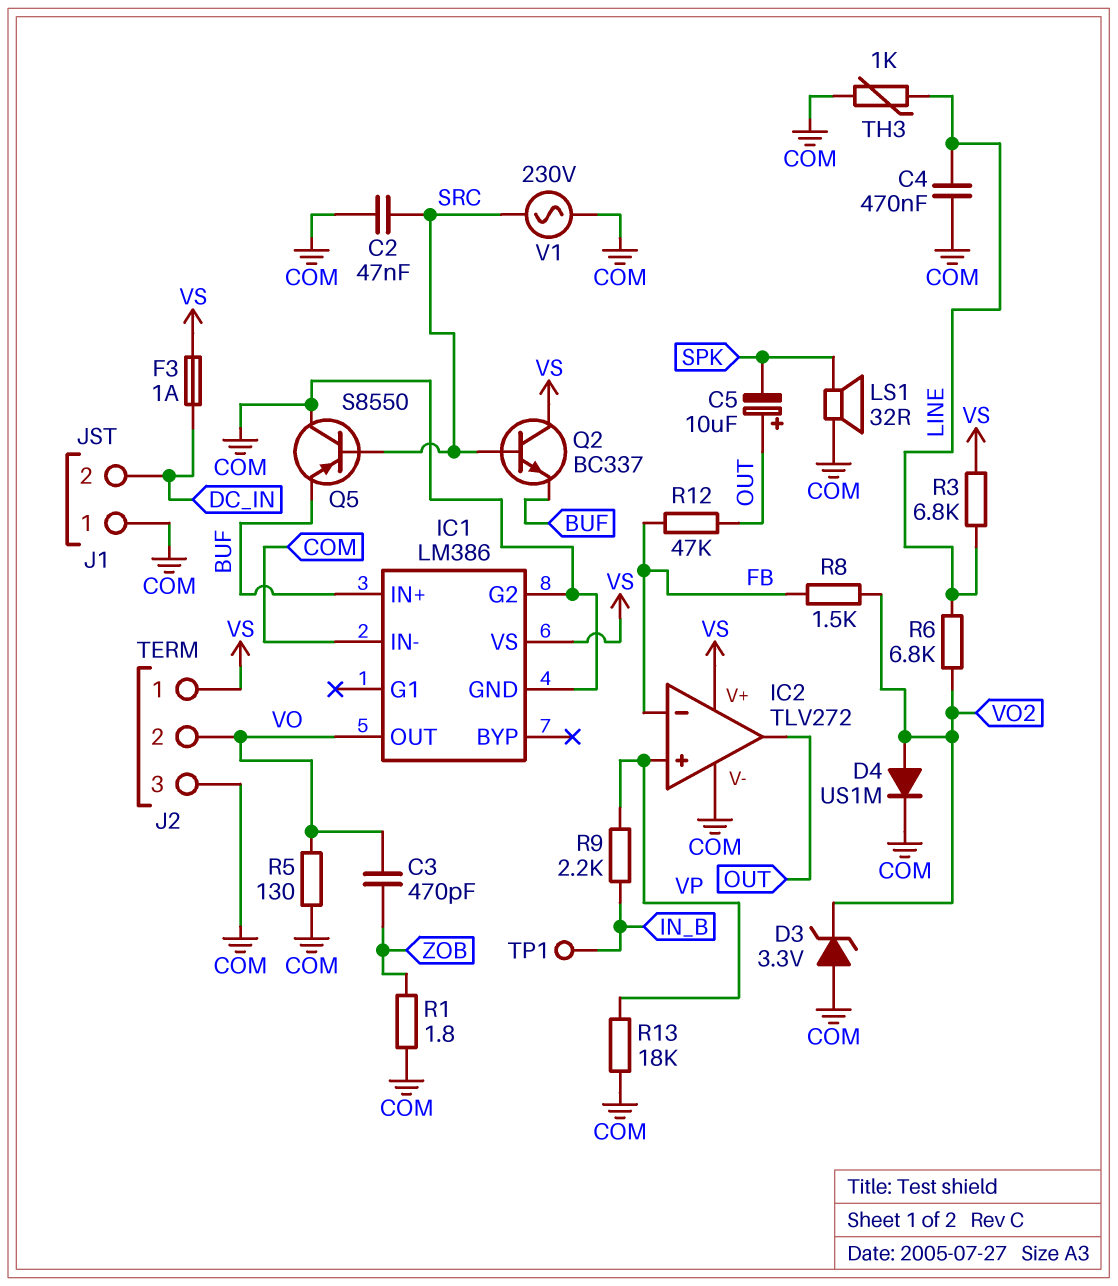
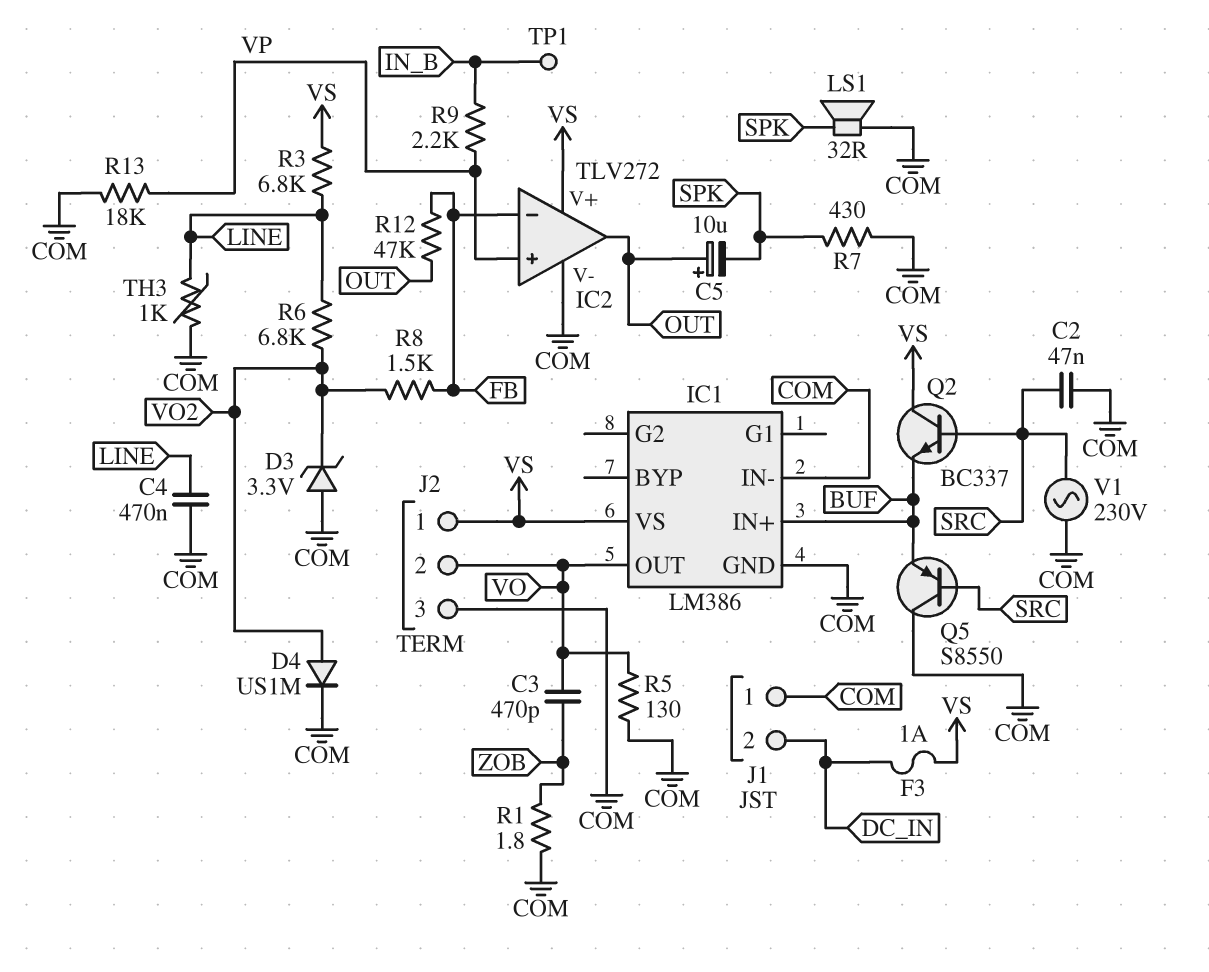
IC1 pin G2: COM -> none
R7: none -> 430 (COM, SPK)

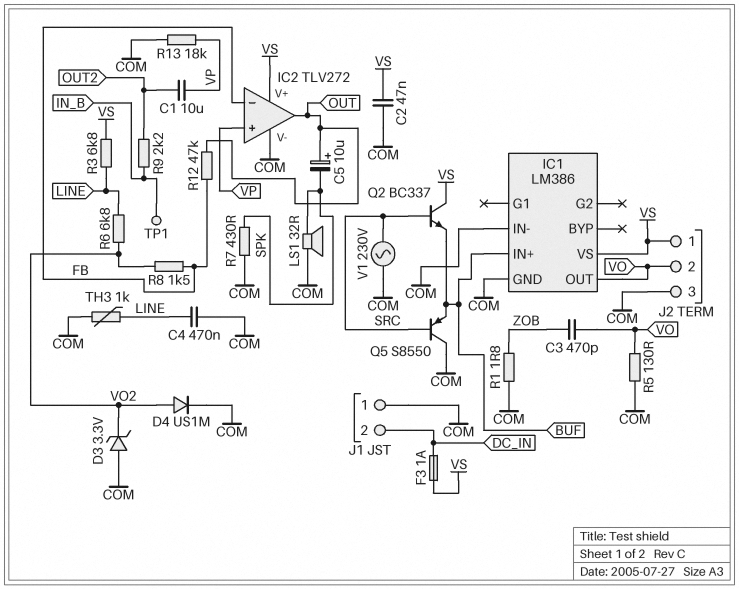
C1: none -> 10uF (OUT2, VP)
C2: 47nF (COM, SRC) -> 47nF (COM, VS)
R9: 2.2k (IN_B, VP) -> 2.2k (IN_B, OUT2)

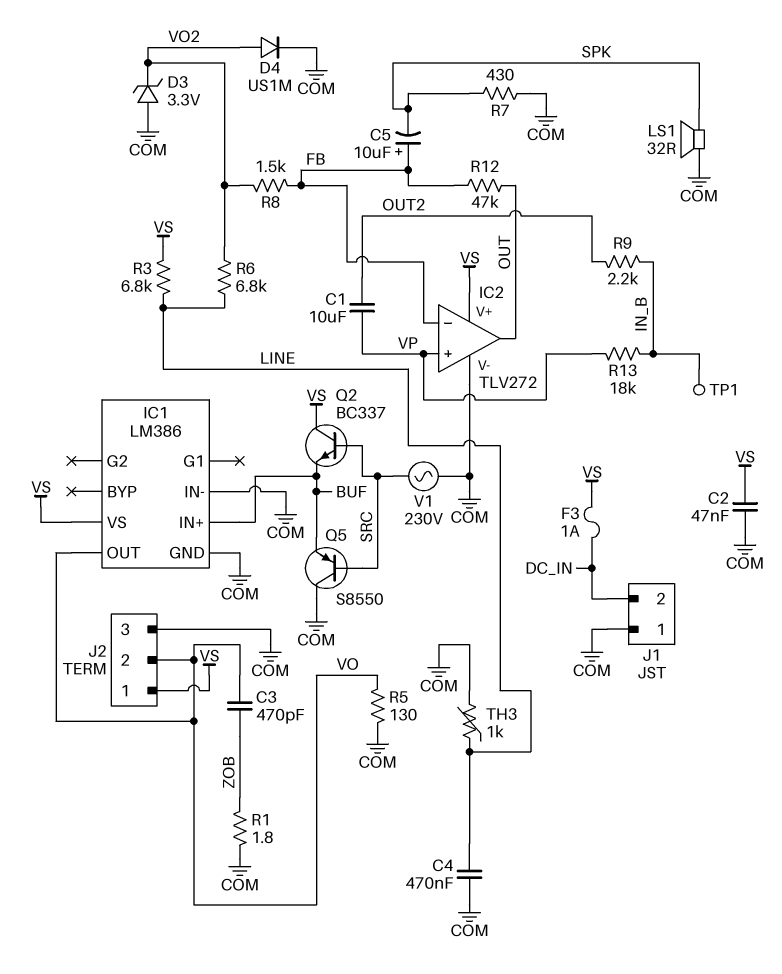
C5: 10uF (plus OUT, minus SPK) -> 10uF (plus FB, minus SPK)
R13: 18k (COM, VP) -> 18k (IN_B, VP)

